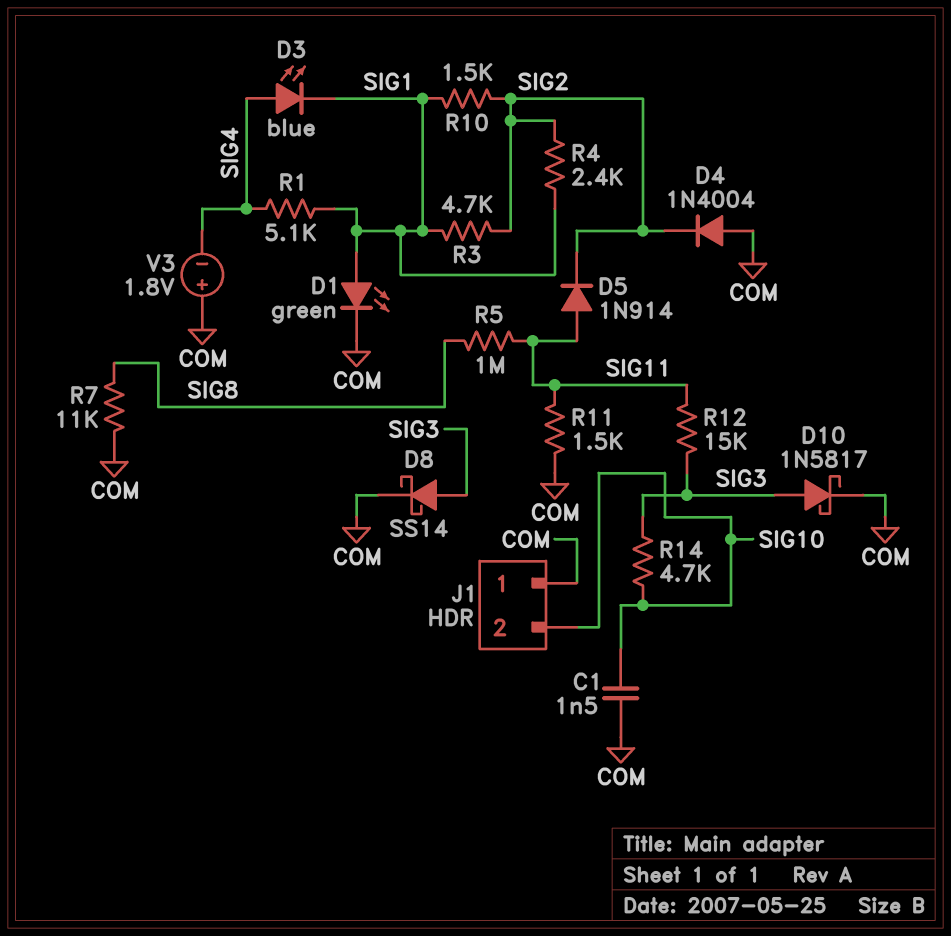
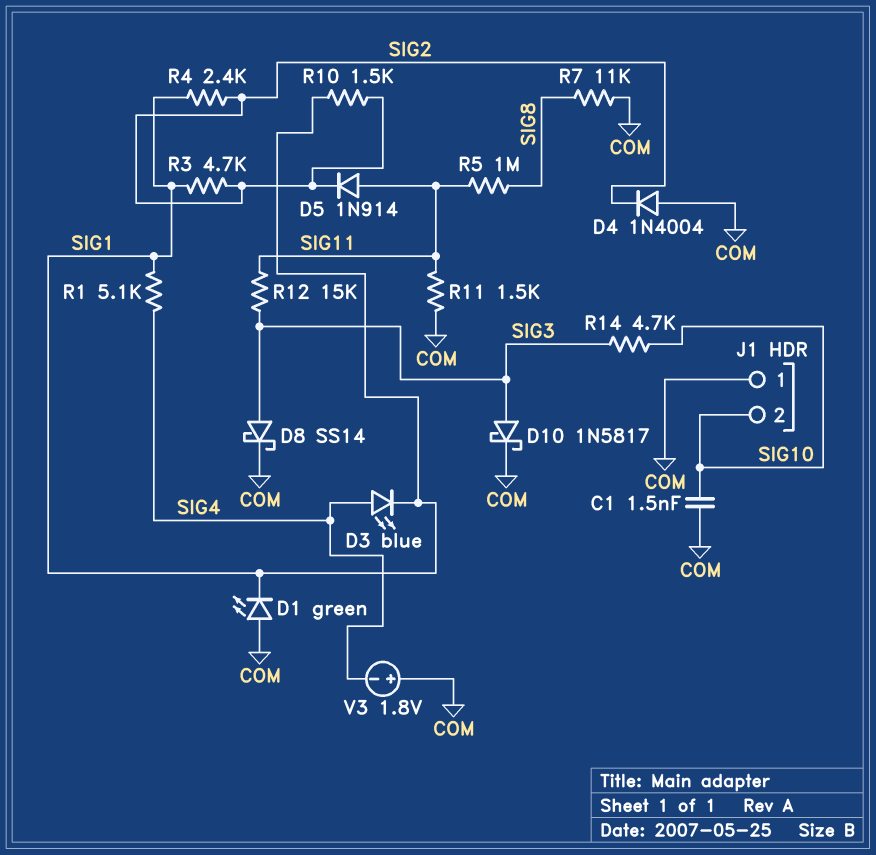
D1: LED green (A SIG1, K COM) -> LED green (A COM, K SIG1)

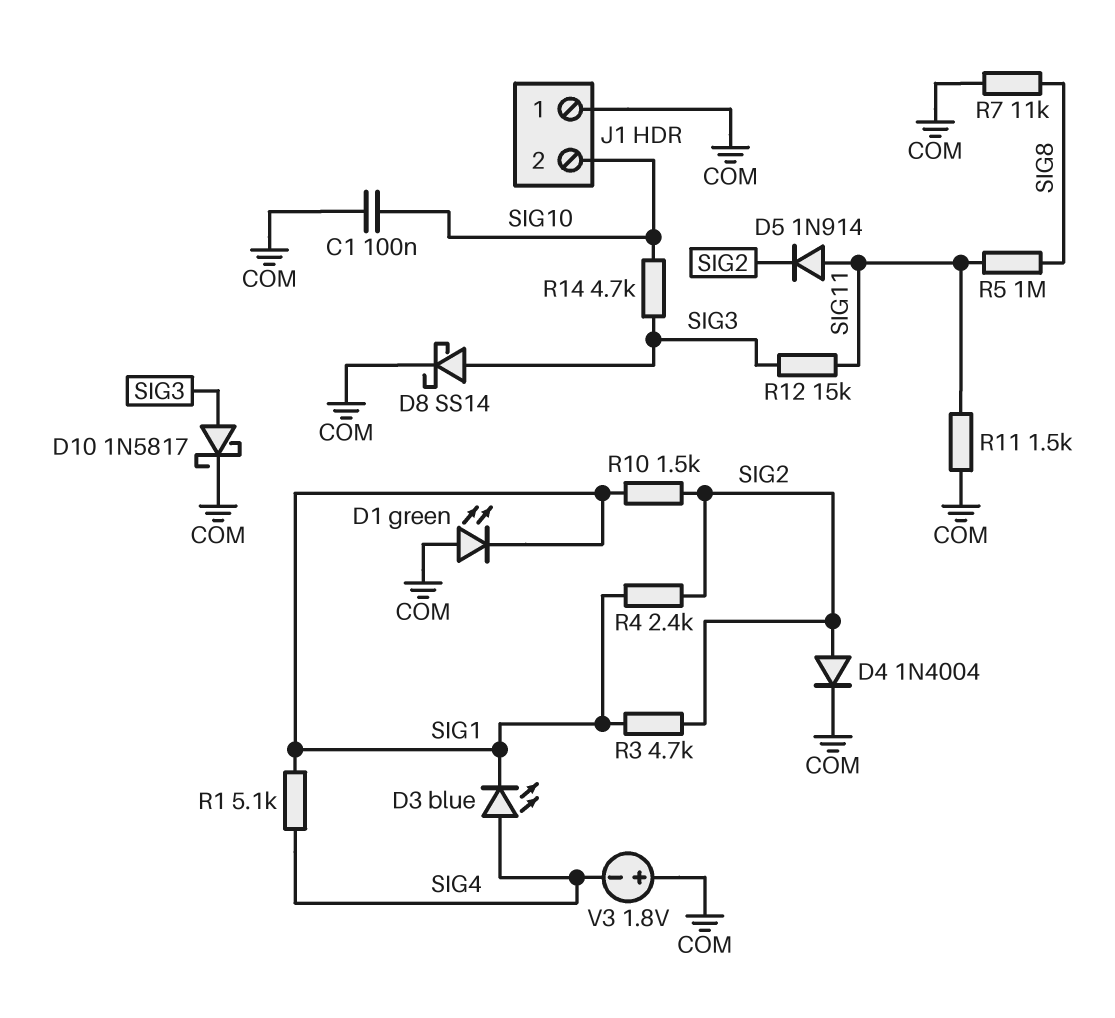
C1: 1.5nF (COM, SIG10) -> 100nF (COM, SIG10)
D4: diode 1N4004 (A COM, K SIG2) -> diode 1N4004 (A SIG2, K COM)

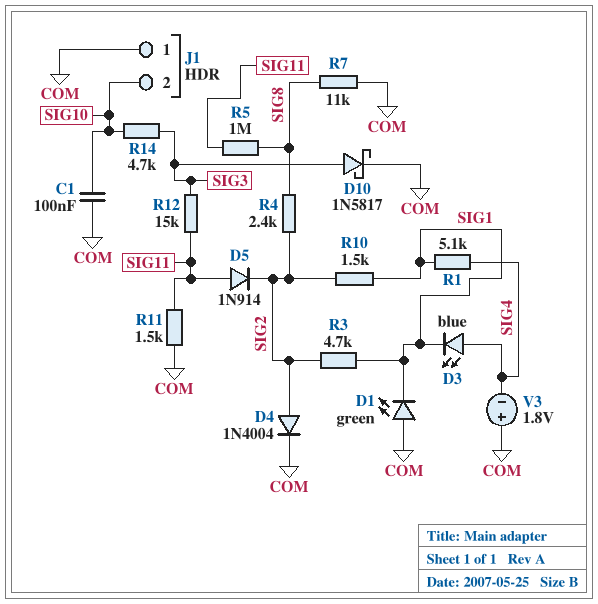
D8: schottky SS14 (A SIG3, K COM) -> none
R4: 2.4k (SIG1, SIG2) -> 2.4k (SIG2, SIG8)

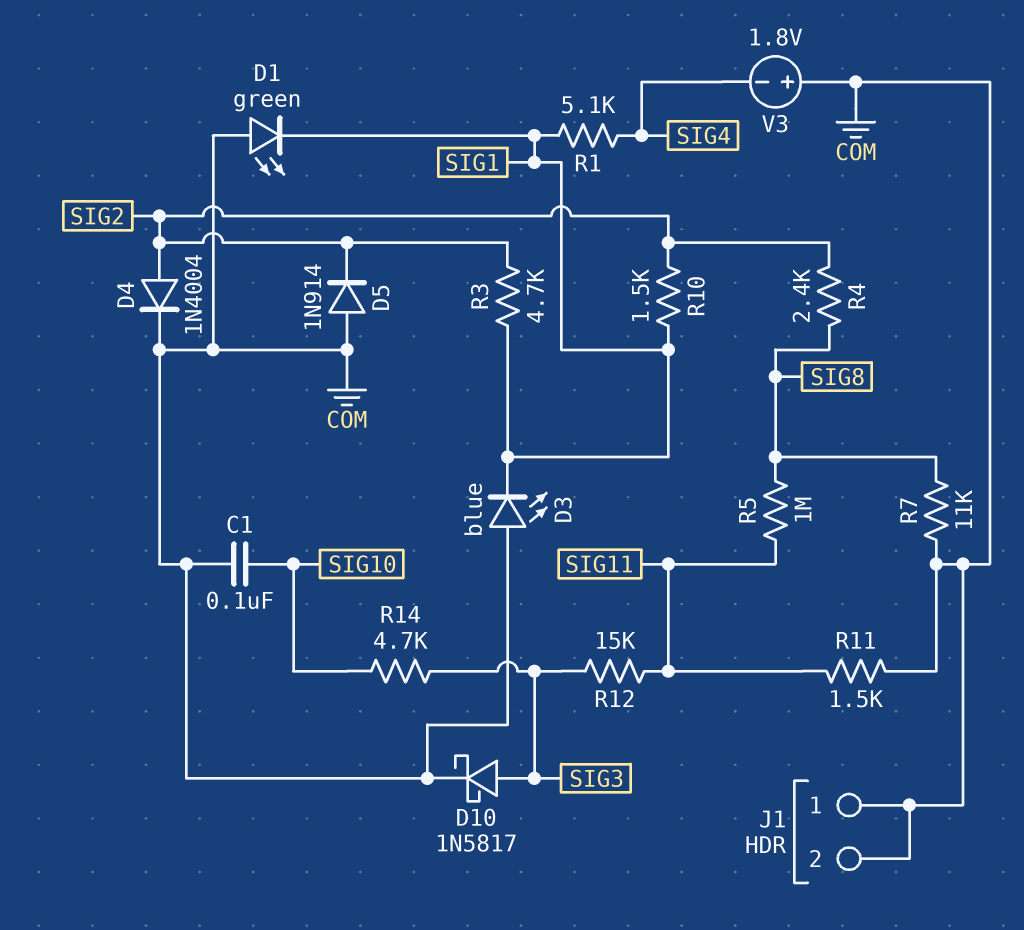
D3: LED blue (A SIG4, K SIG1) -> LED blue (A COM, K SIG1)
D5: diode 1N914 (A SIG11, K SIG2) -> diode 1N914 (A COM, K SIG2)
J1 pin 2: SIG10 -> COM

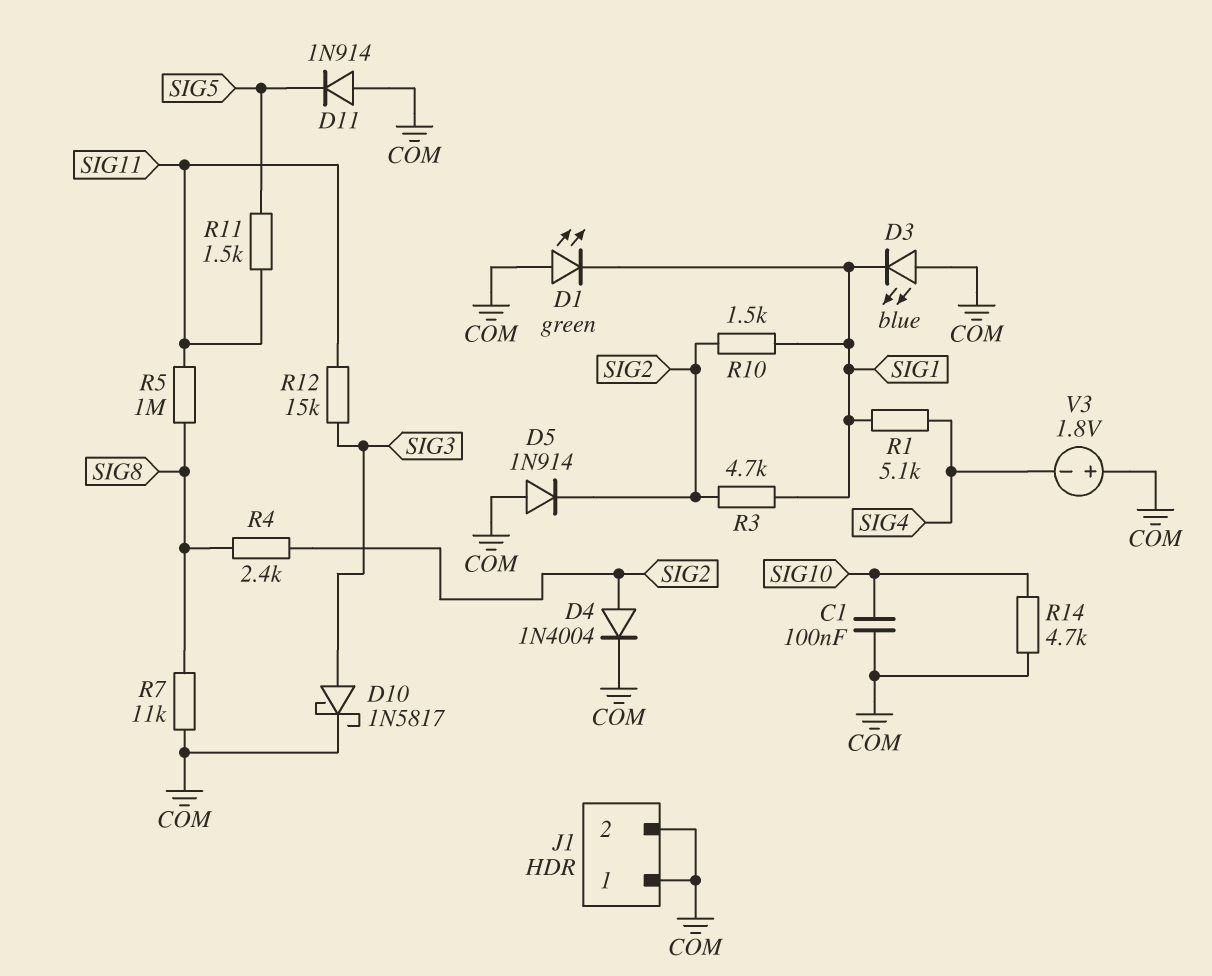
D11: none -> diode 1N914 (A COM, K SIG5)
R11: 1.5k (COM, SIG11) -> 1.5k (SIG5, SIG11)
R14: 4.7k (SIG3, SIG10) -> 4.7k (COM, SIG10)

